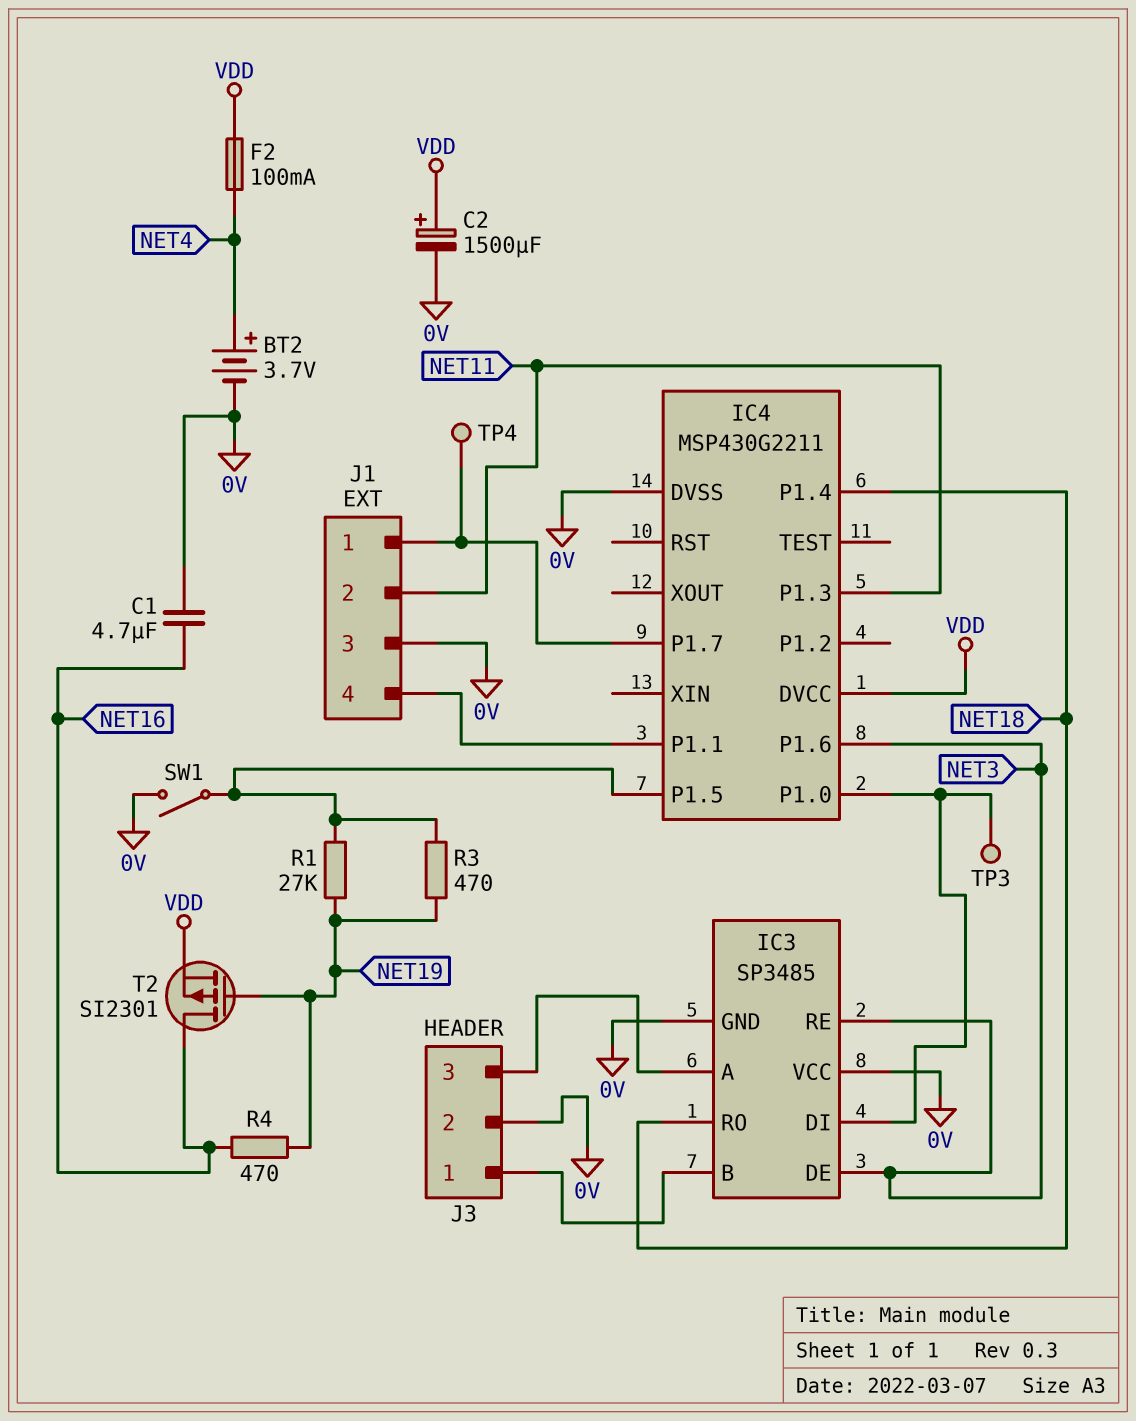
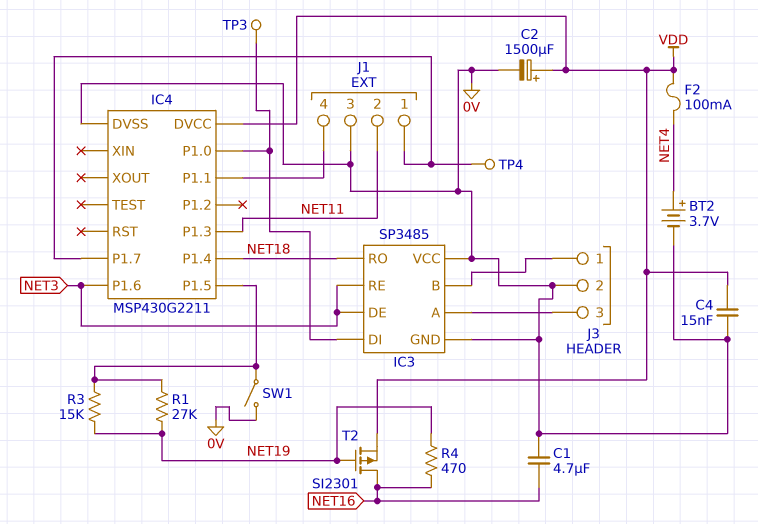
C4: none -> 15nF (0V, VDD)
R3: 470 (IC4/P1.5, NET19) -> 15k (IC4/P1.5, NET19)

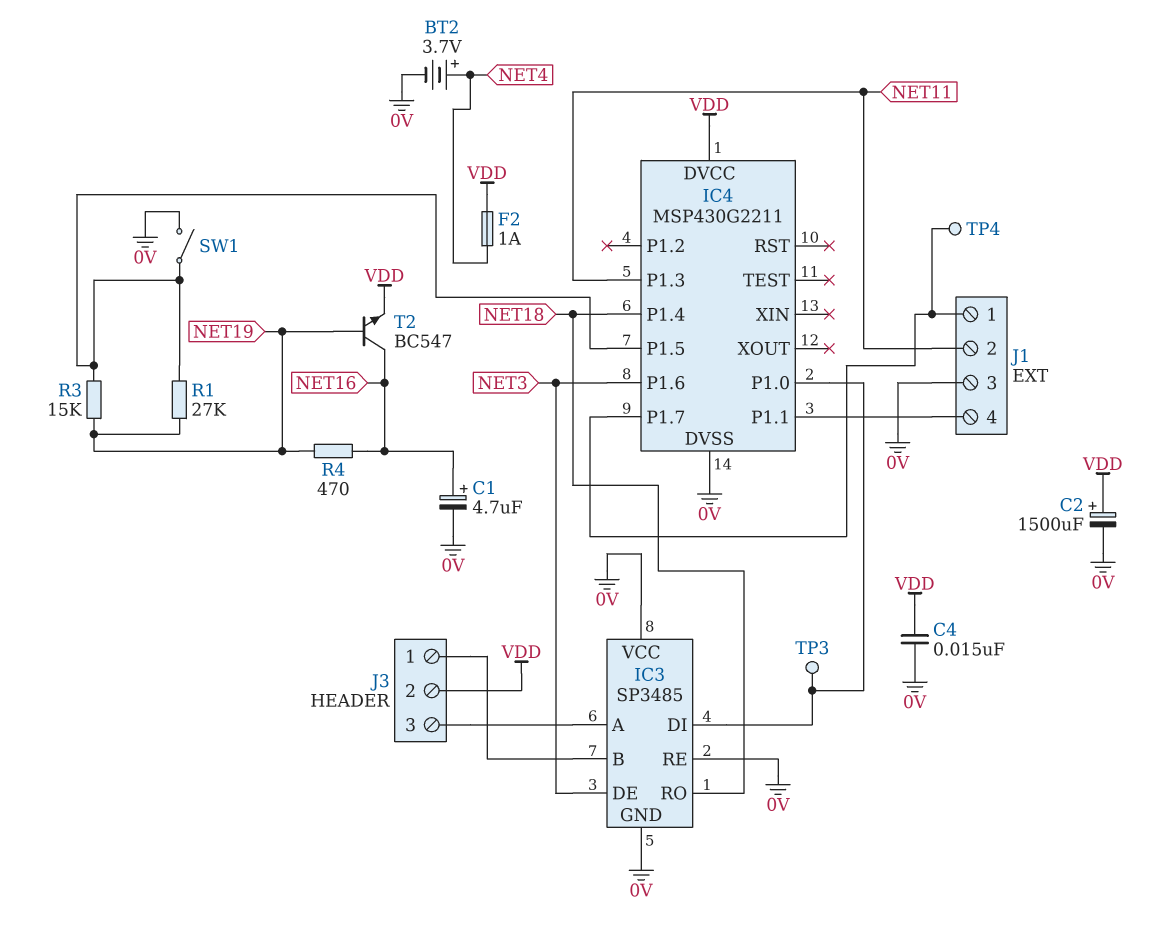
C1: 4.7uF (0V, NET16) -> 4.7uF (plus NET16, minus 0V)
F2: 100mA (NET4, VDD) -> 1A (NET4, VDD)
IC3 pin RE: NET3 -> 0V
J3 pin 2: 0V -> VDD
T2: PMOS SI2301 (G NET19, D NET16, S VDD) -> NPN BC547 (B NET19, C NET16, E VDD)

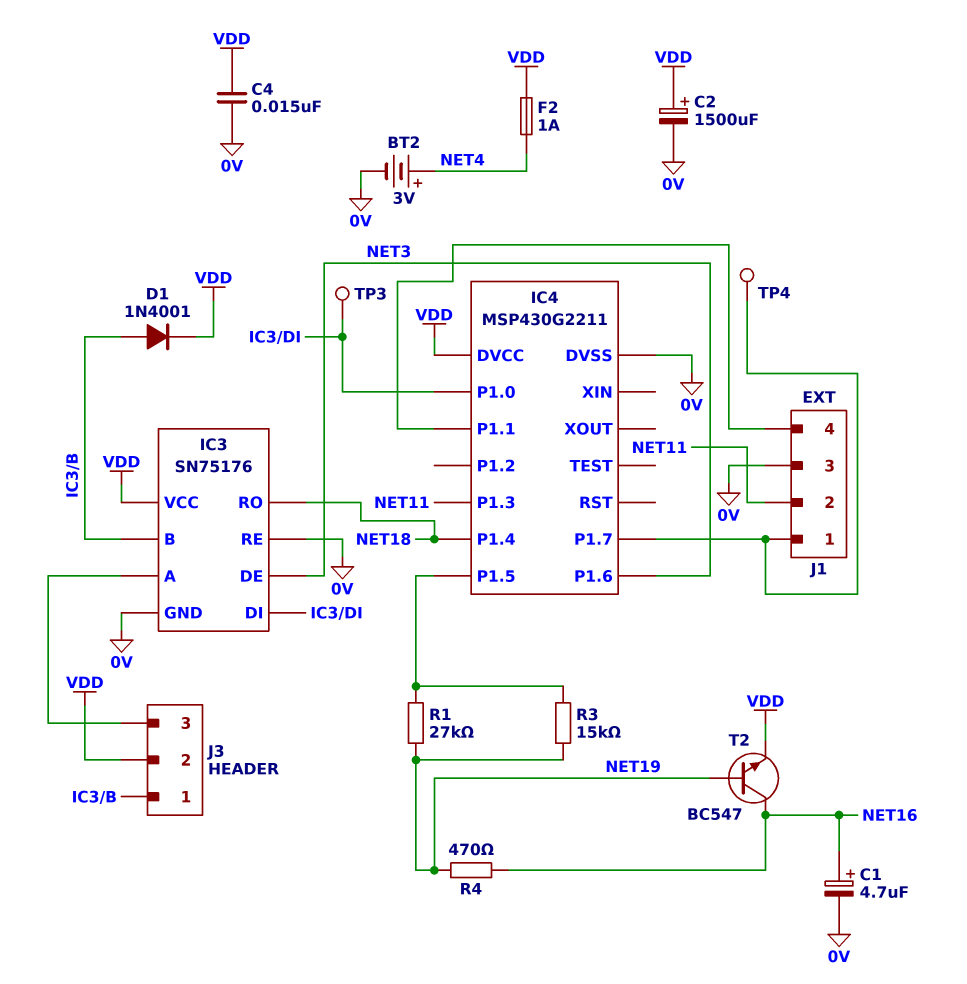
BT2: 3.7V (plus NET4, minus 0V) -> 3V (plus NET4, minus 0V)
D1: none -> diode 1N4001 (A IC3/B, K VDD)
IC3: SP3485 -> SN75176
IC3 pin VCC: 0V -> VDD
SW1: switch (0V, IC4/P1.5) -> none

